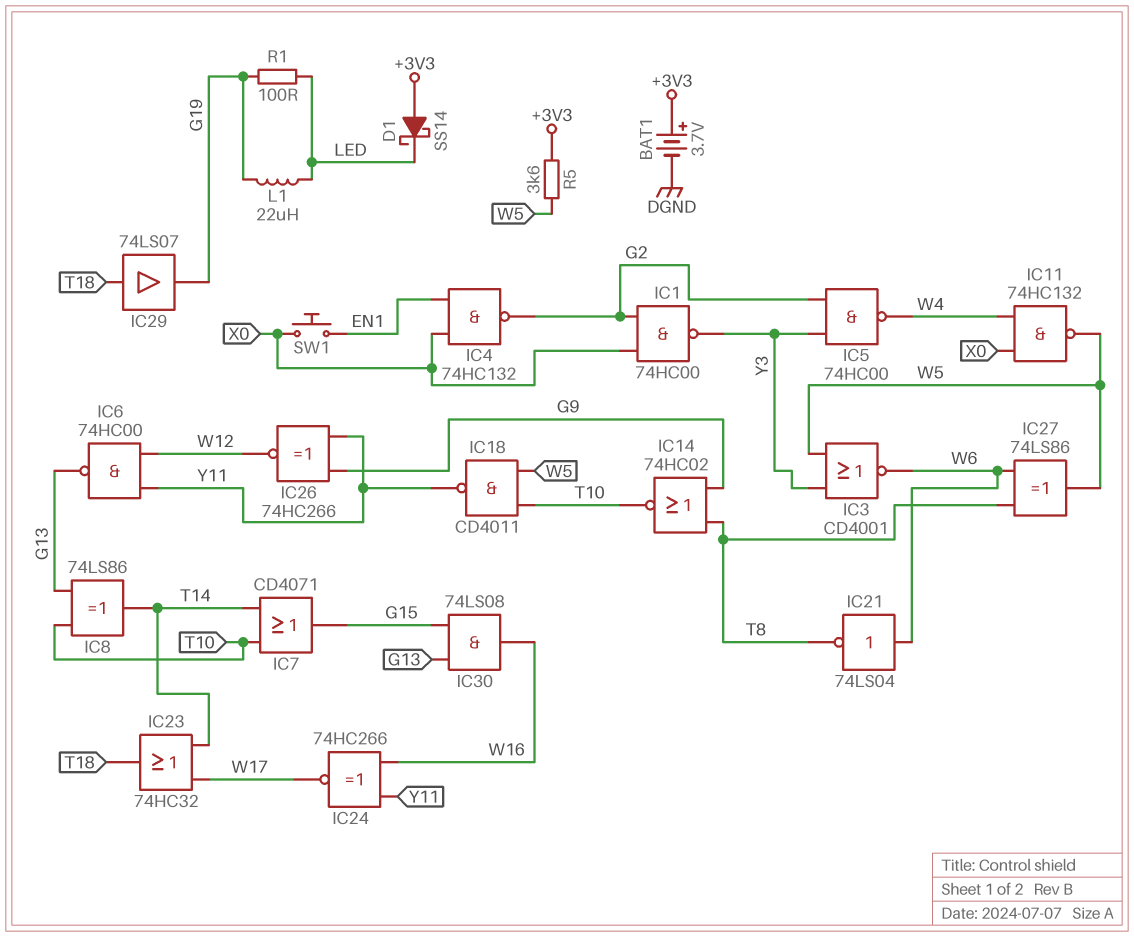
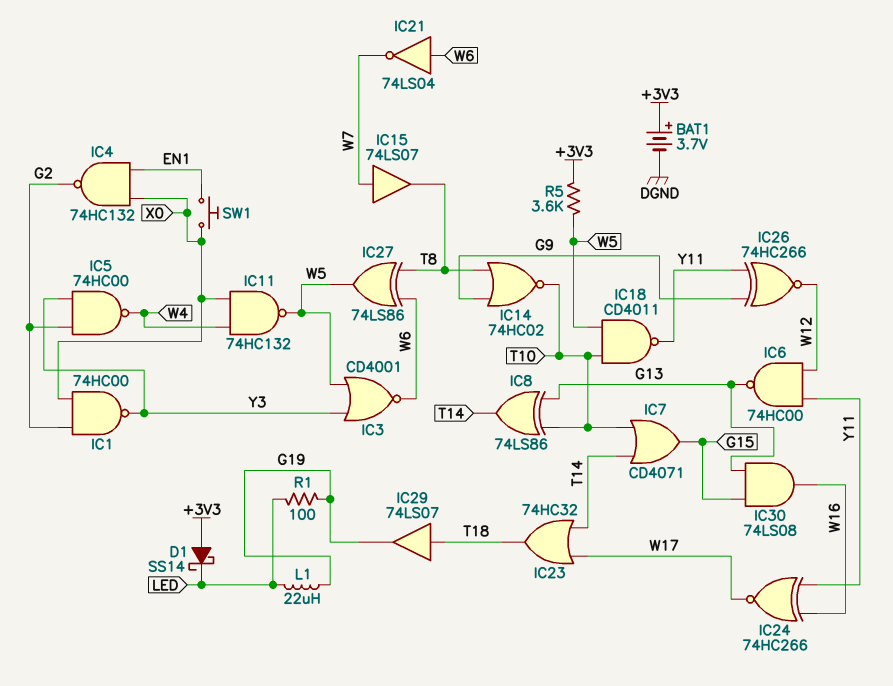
IC15: none -> buffer 74LS07 (in W7, out T8)
IC21: NOT 74LS04 (in W6, out T8) -> NOT 74LS04 (in W6, out W7)

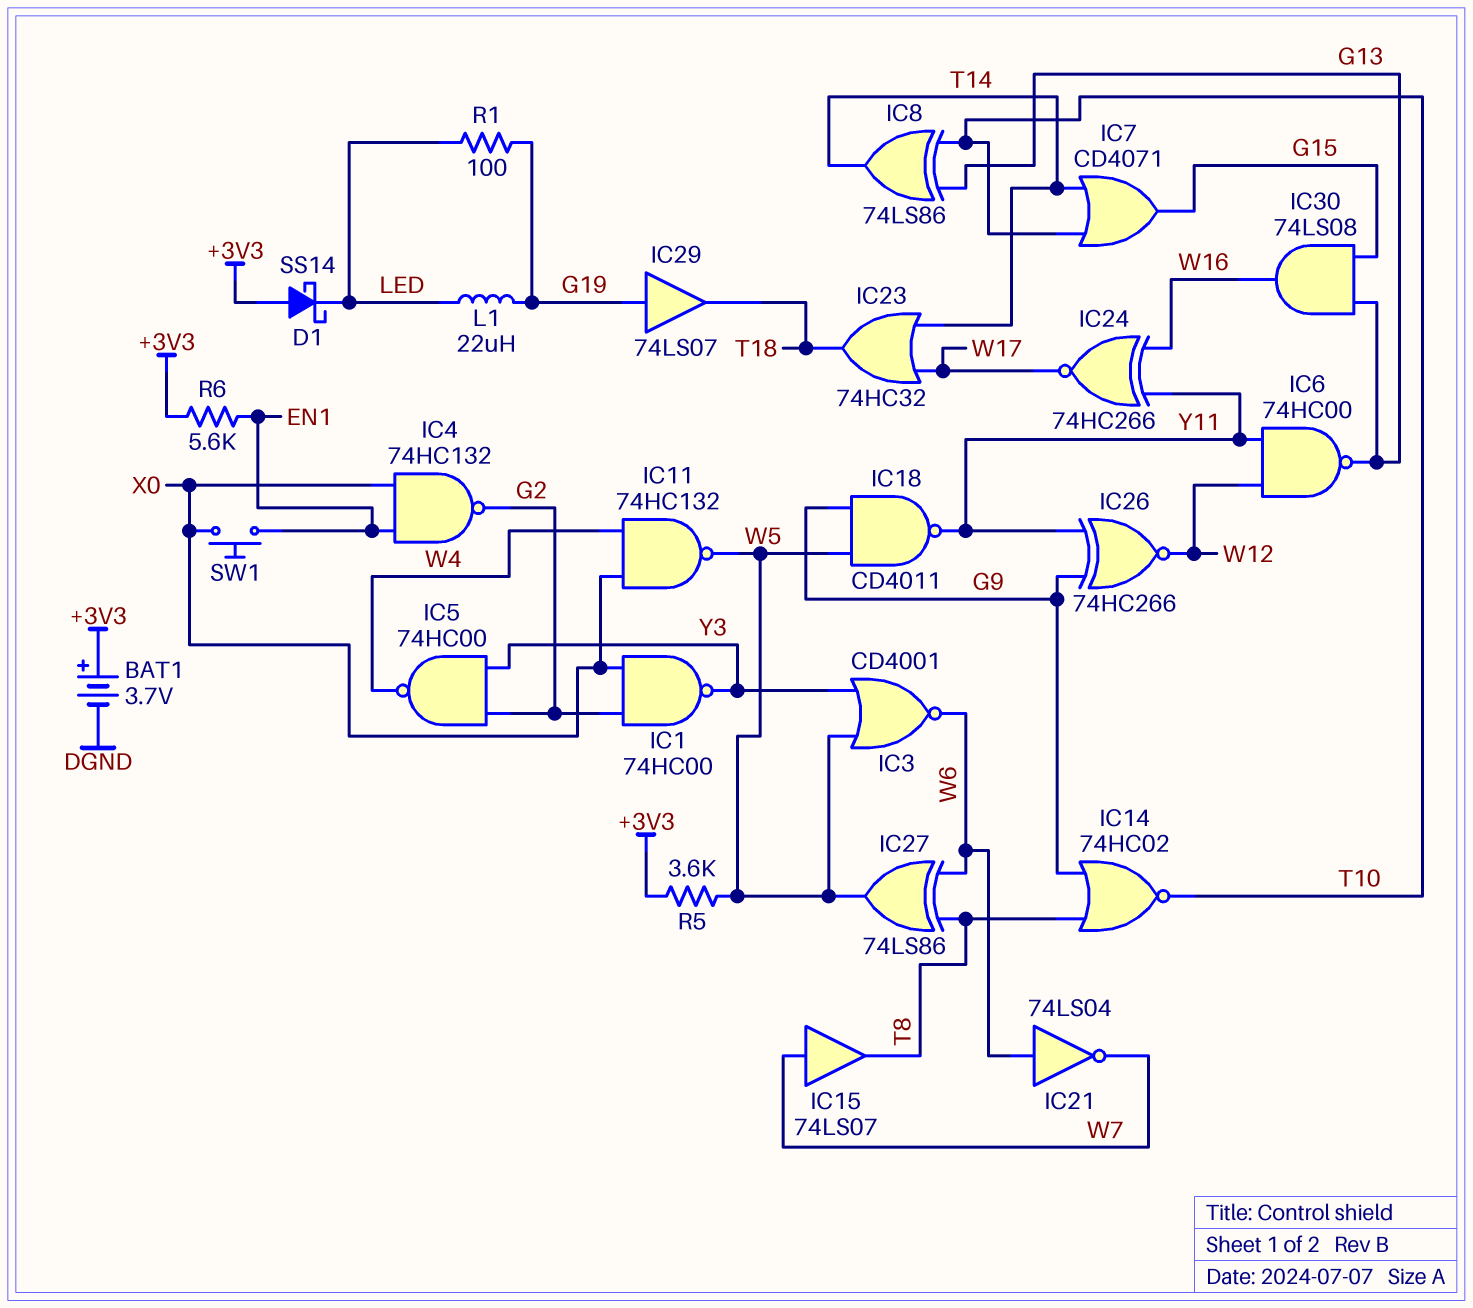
IC18: NAND CD4011 (in T10, in W5, out Y11) -> NAND CD4011 (in G9, in W5, out Y11)
IC29: buffer 74LS07 (in T18, out G19) -> buffer 74LS07 (in G19, out T18)
R6: none -> 5.6k (+3V3, EN1)

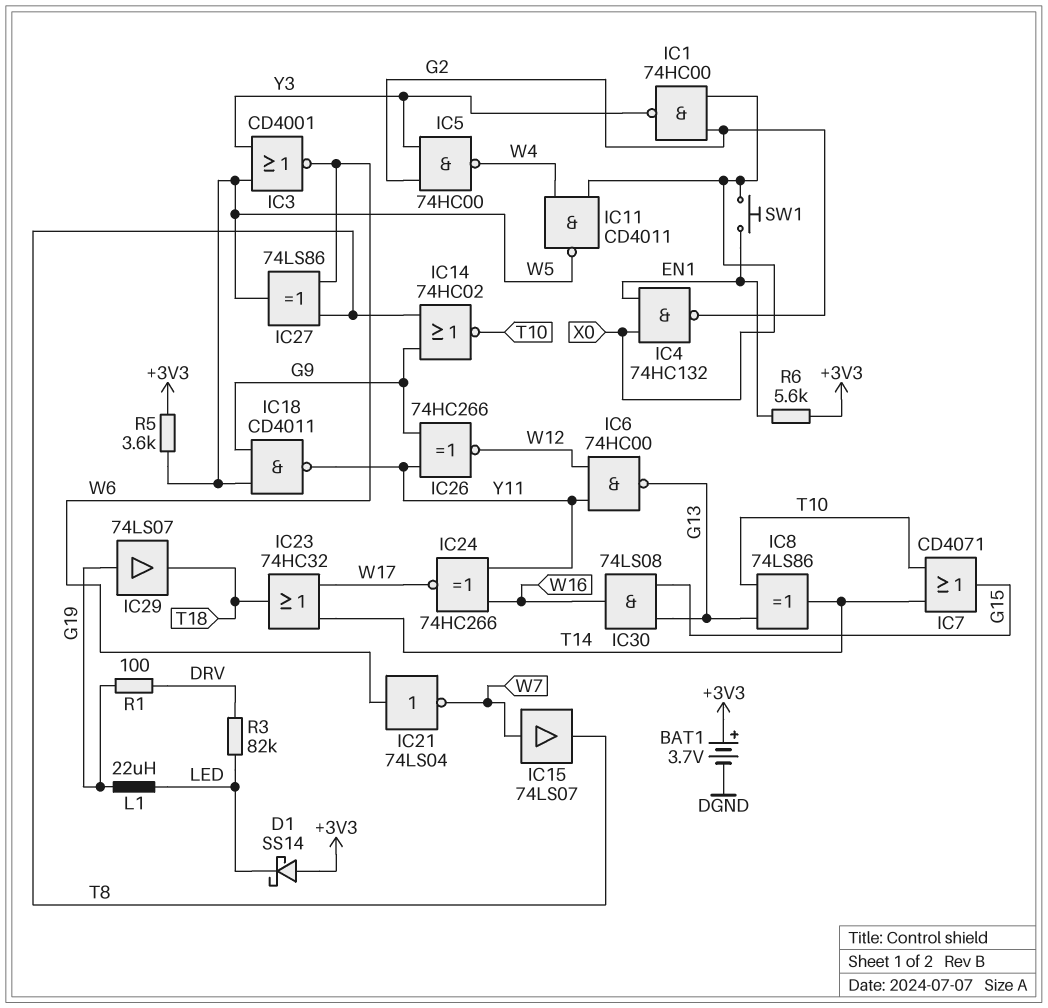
IC11: NAND 74HC132 (in W4, in X0, out W5) -> NAND CD4011 (in W4, in X0, out W5)
R1: 100 (G19, LED) -> 100 (DRV, G19)
R3: none -> 82k (DRV, LED)

